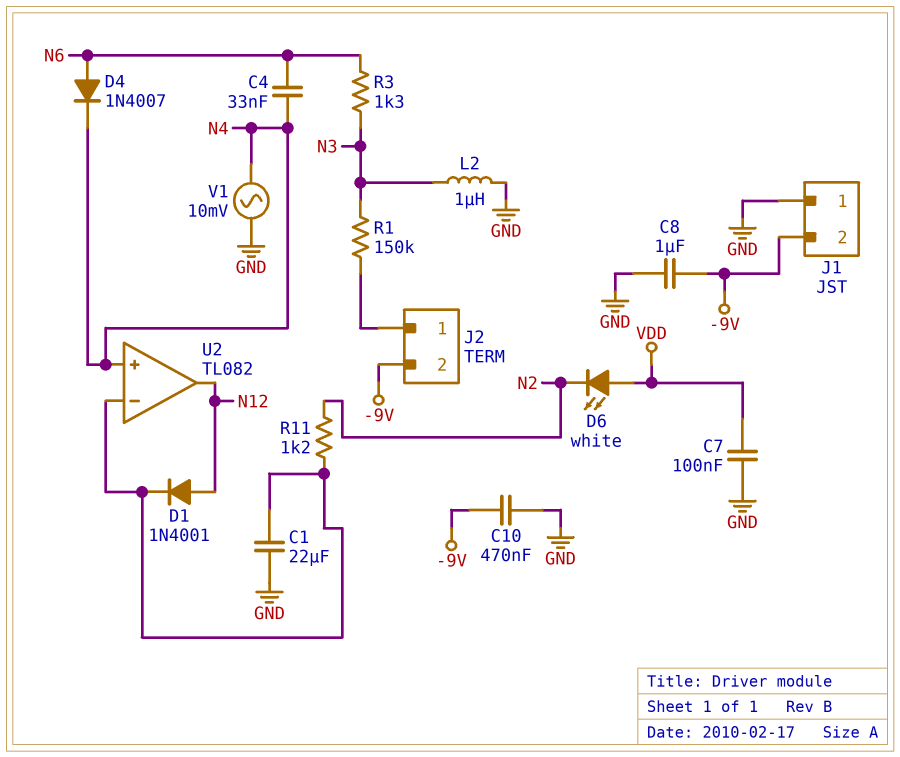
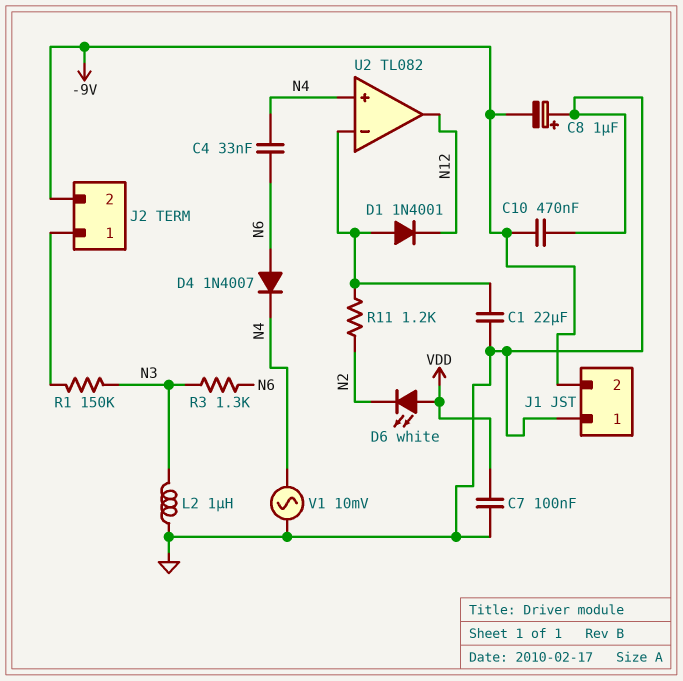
C8: 1uF (-9V, GND) -> 1uF (plus GND, minus -9V)
D1: diode 1N4001 (A N12, K U2/in-) -> diode 1N4001 (A U2/in-, K N12)

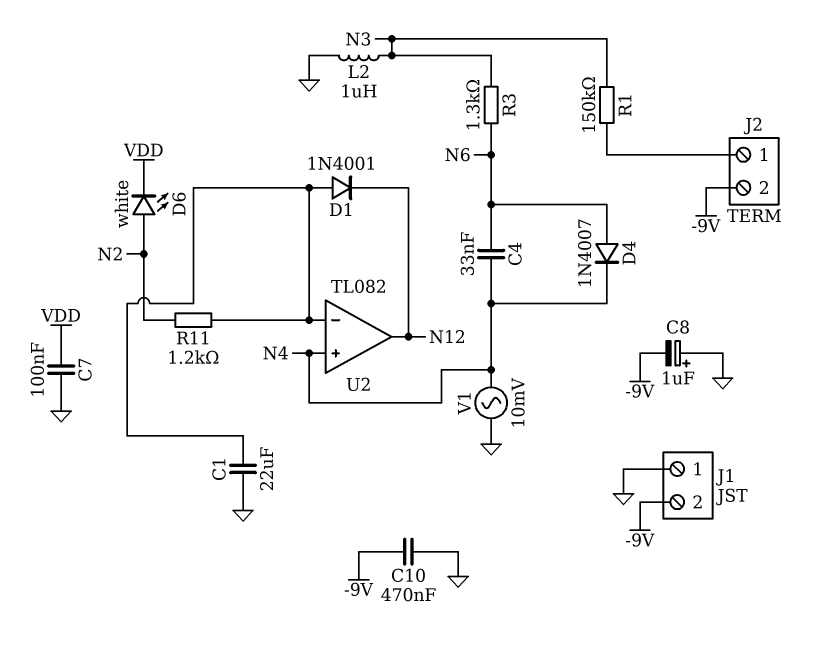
D6: LED white (A VDD, K N2) -> LED white (A N2, K VDD)

